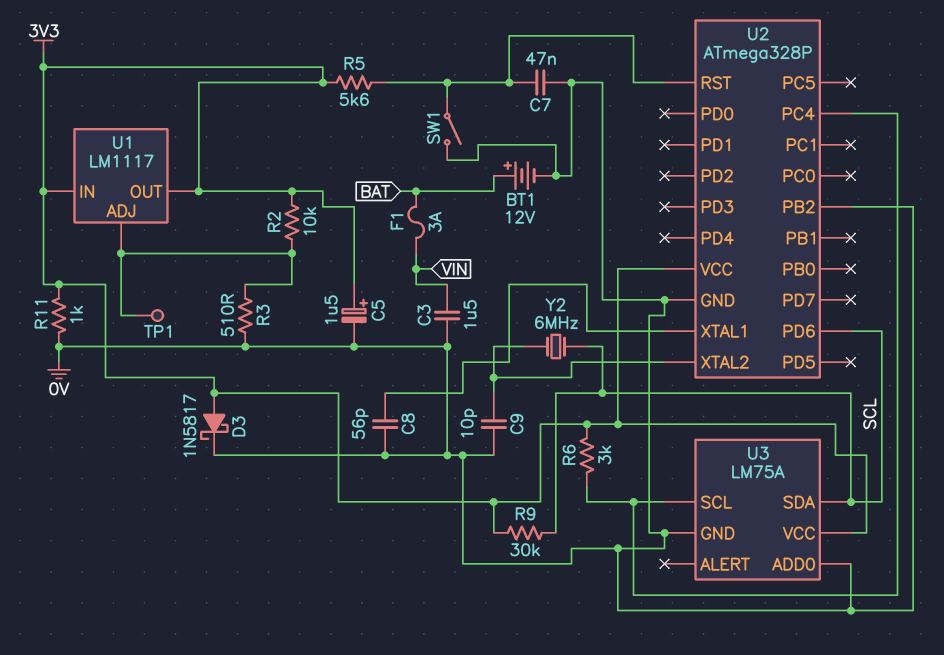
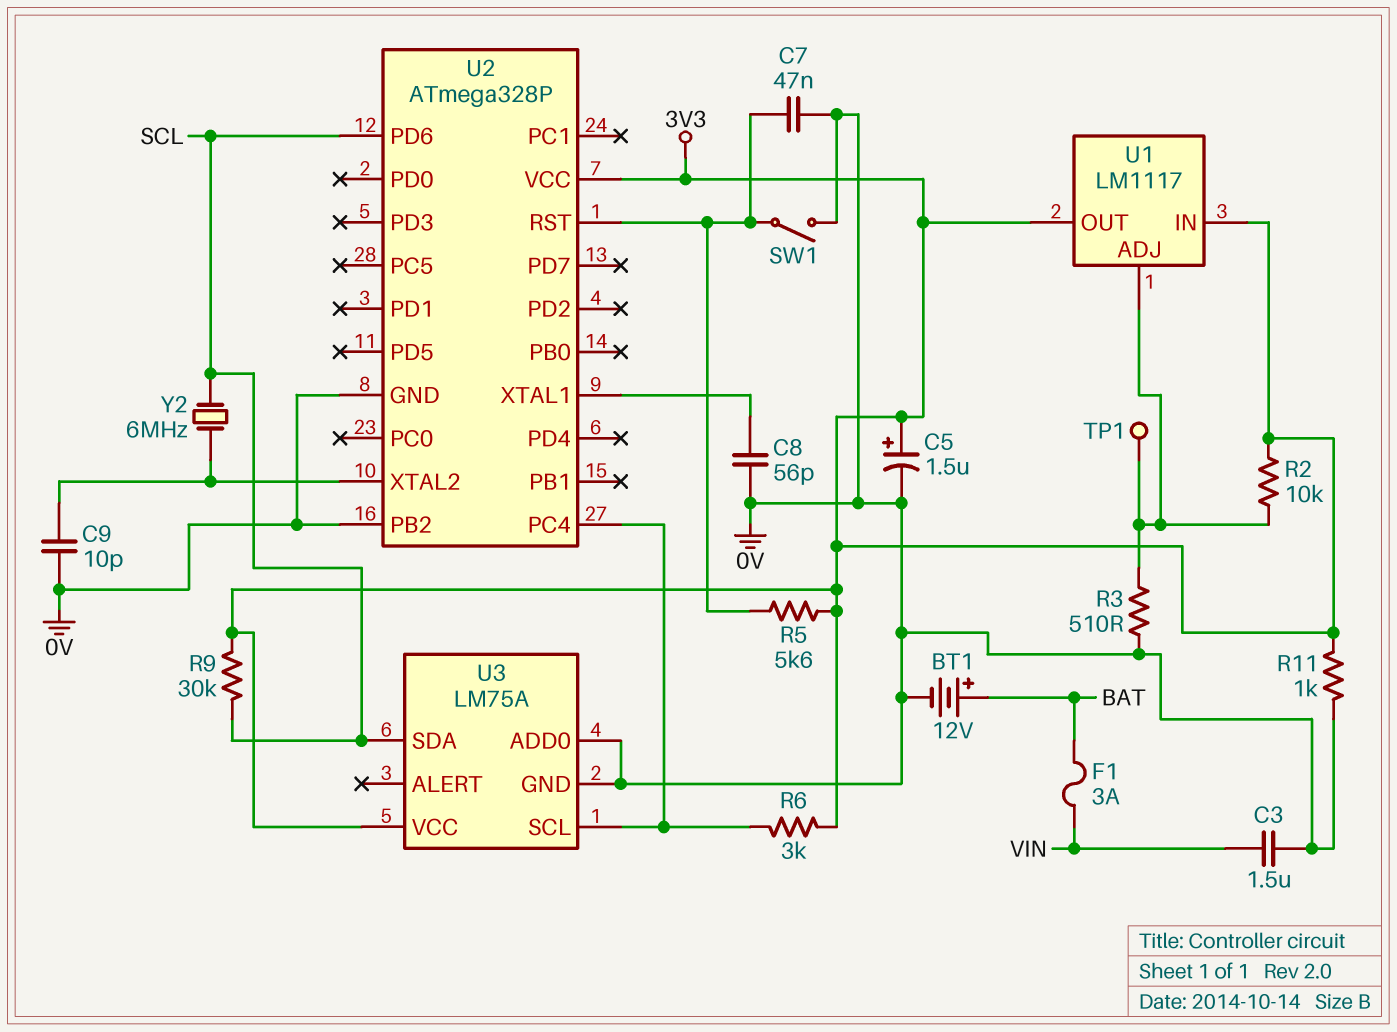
D3: schottky 1N5817 (A 3V3, K 0V) -> none

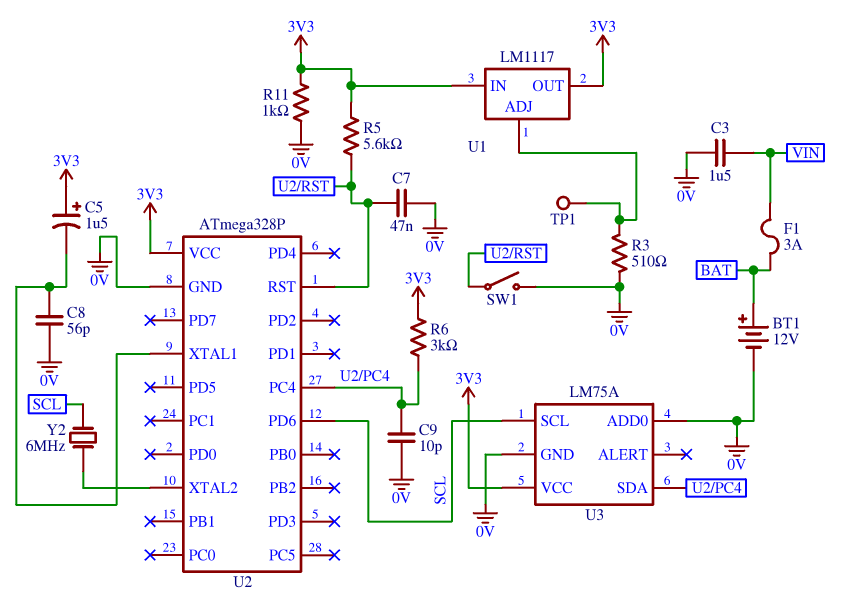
C5: 1.5uF (plus 3V3, minus 0V) -> 1.5uF (plus 3V3, minus U2/XTAL1)
C9: 10pF (0V, U2/XTAL2) -> 10pF (0V, U2/PC4)
R2: 10k (3V3, U1/ADJ) -> none
R9: 30k (3V3, SCL) -> none
U2 pin PB2: 0V -> none
U3 pin SCL: U2/PC4 -> SCL
U3 pin SDA: SCL -> U2/PC4

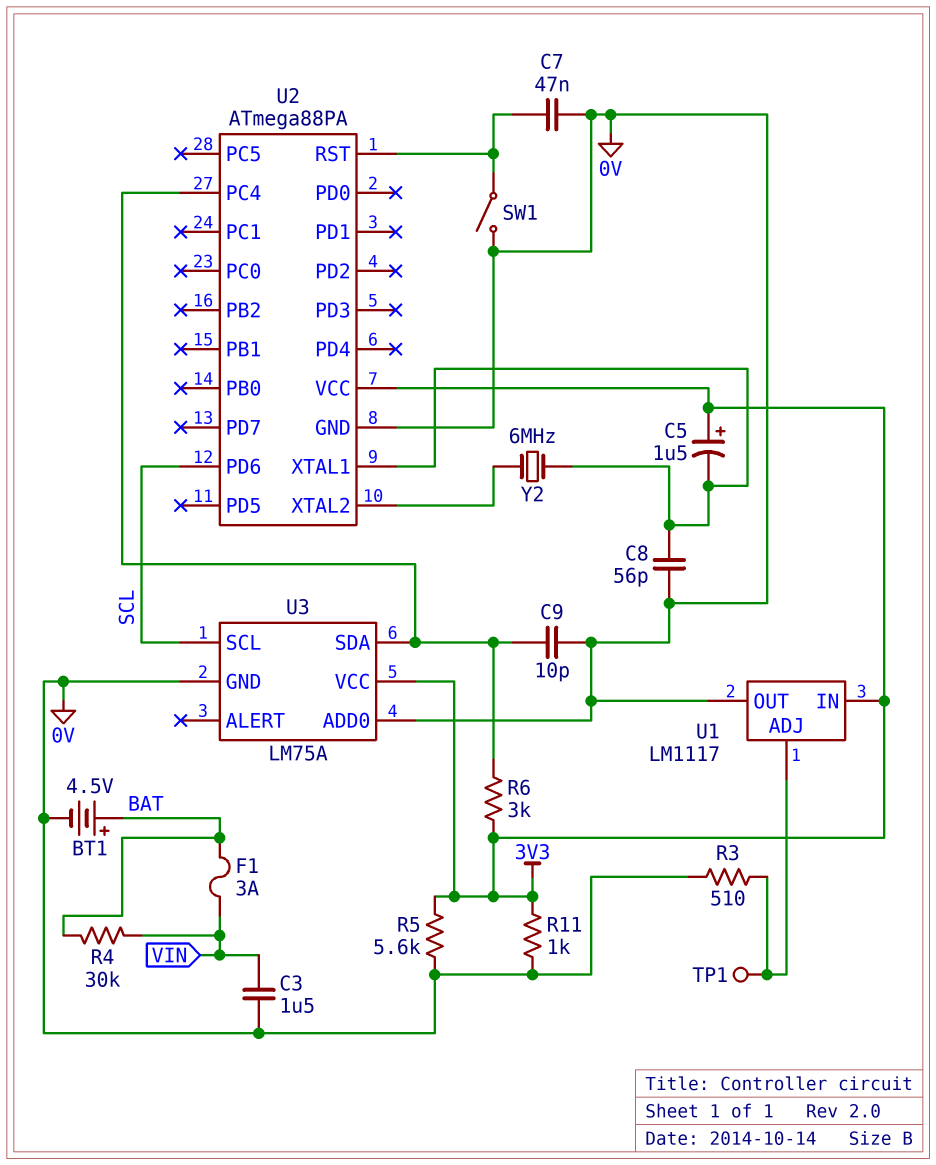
BT1: 12V (plus BAT, minus 0V) -> 4.5V (plus BAT, minus 0V)
R4: none -> 30k (BAT, VIN)
R5: 5.6k (3V3, U2/RST) -> 5.6k (0V, 3V3)
U1 pin OUT: 3V3 -> 0V
U2: ATmega328P -> ATmega88PA
Y2: 6MHz (SCL, U2/XTAL2) -> 6MHz (U2/XTAL1, U2/XTAL2)

